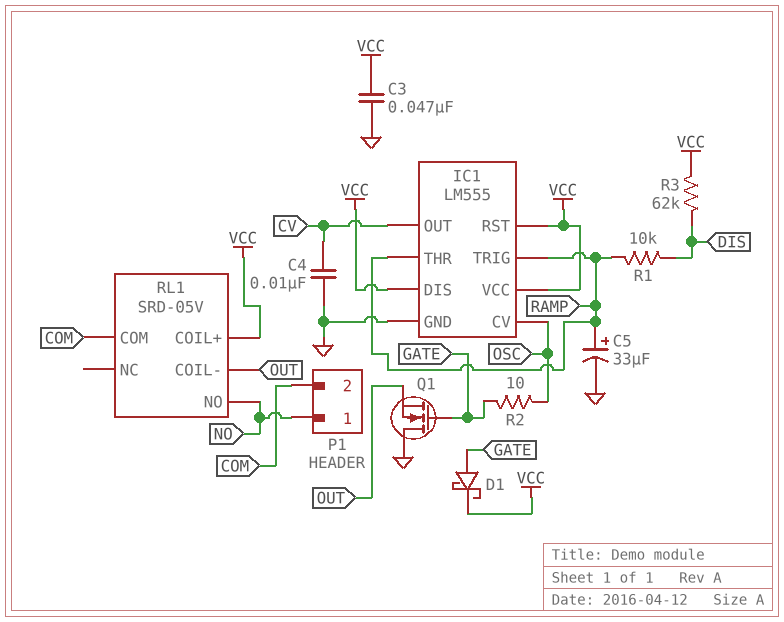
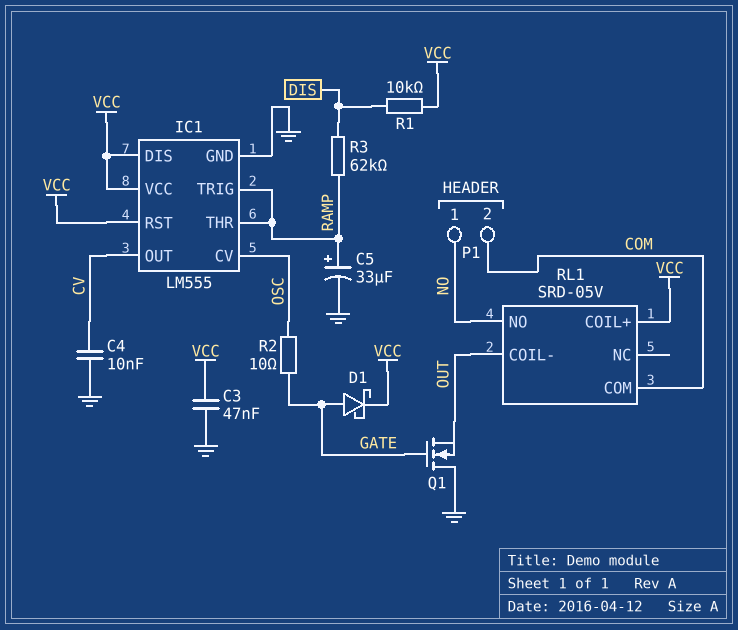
R1: 10k (DIS, RAMP) -> 10k (DIS, VCC)
R3: 62k (DIS, VCC) -> 62k (DIS, RAMP)

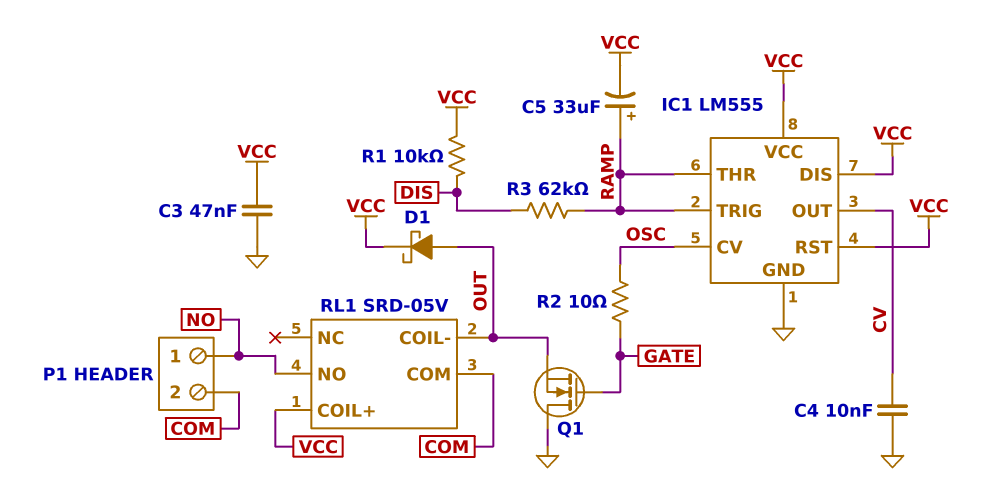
C5: 33uF (plus RAMP, minus GND) -> 33uF (plus RAMP, minus VCC)
D1: schottky (A GATE, K VCC) -> schottky (A OUT, K VCC)

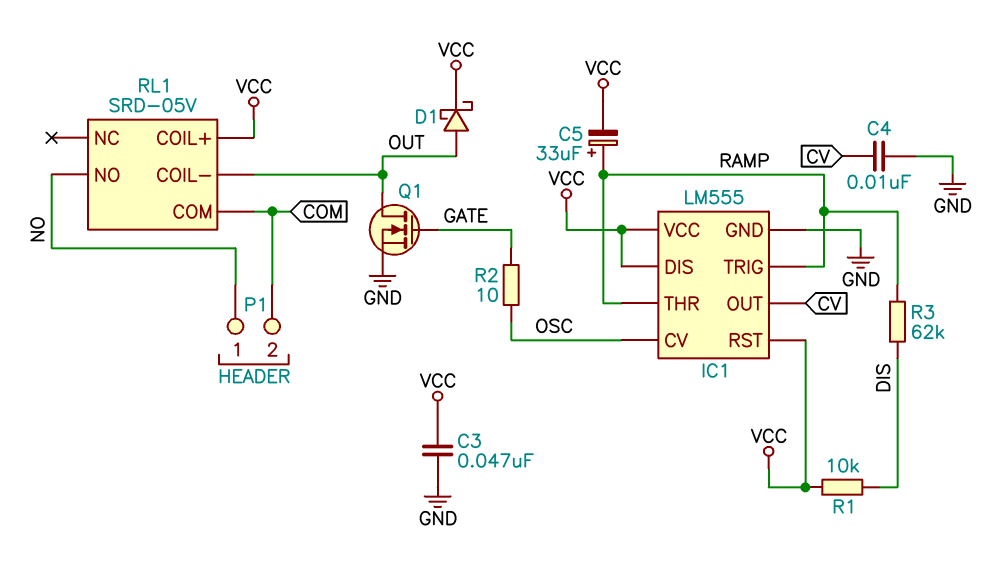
Q1: NMOS (G GATE, D GND, S OUT) -> NMOS (G GATE, D OUT, S GND)

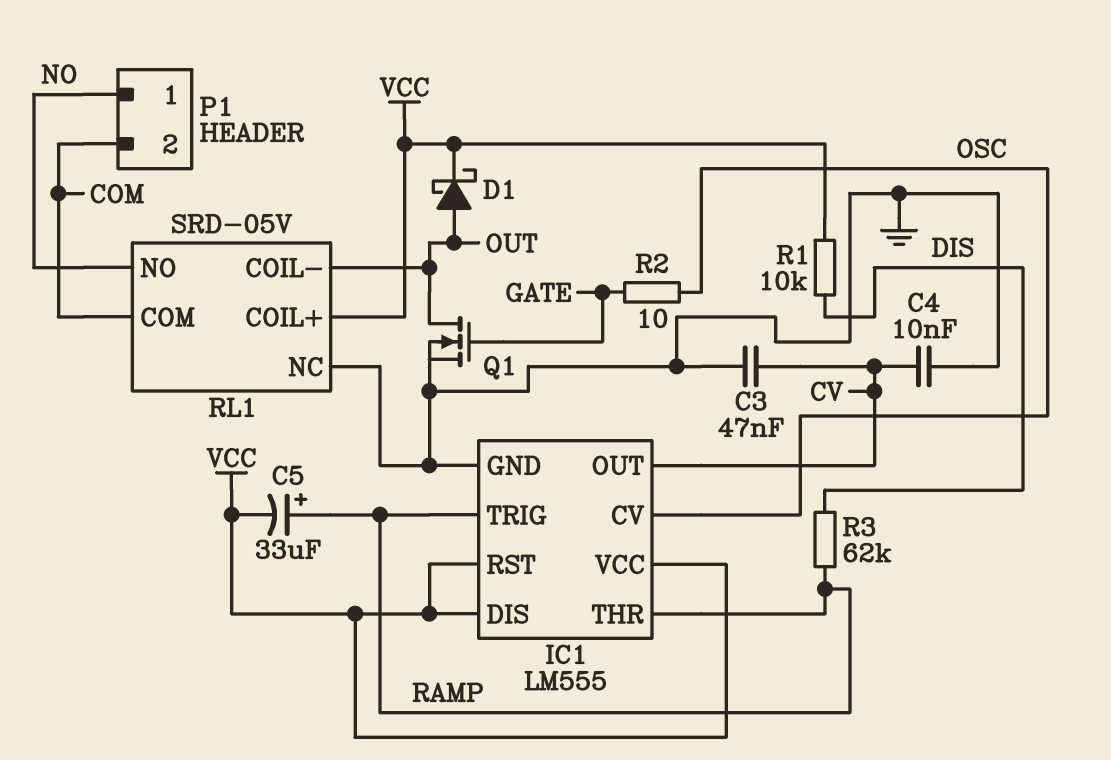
C3: 47nF (GND, VCC) -> 47nF (CV, GND)
RL1 pin NC: none -> GND

